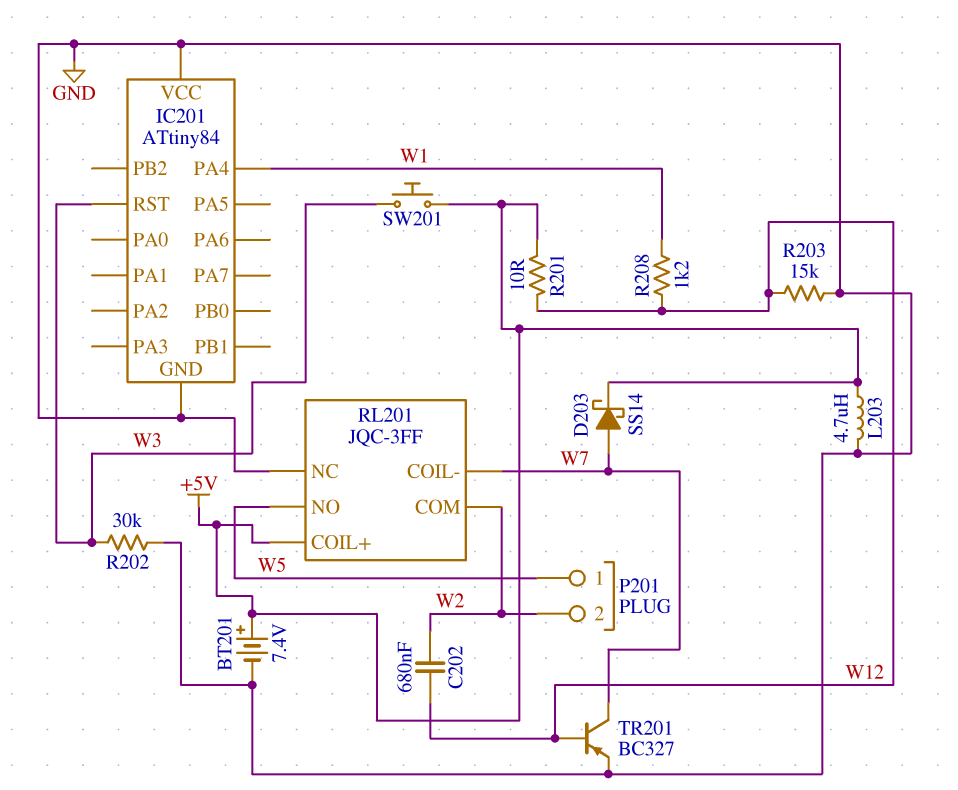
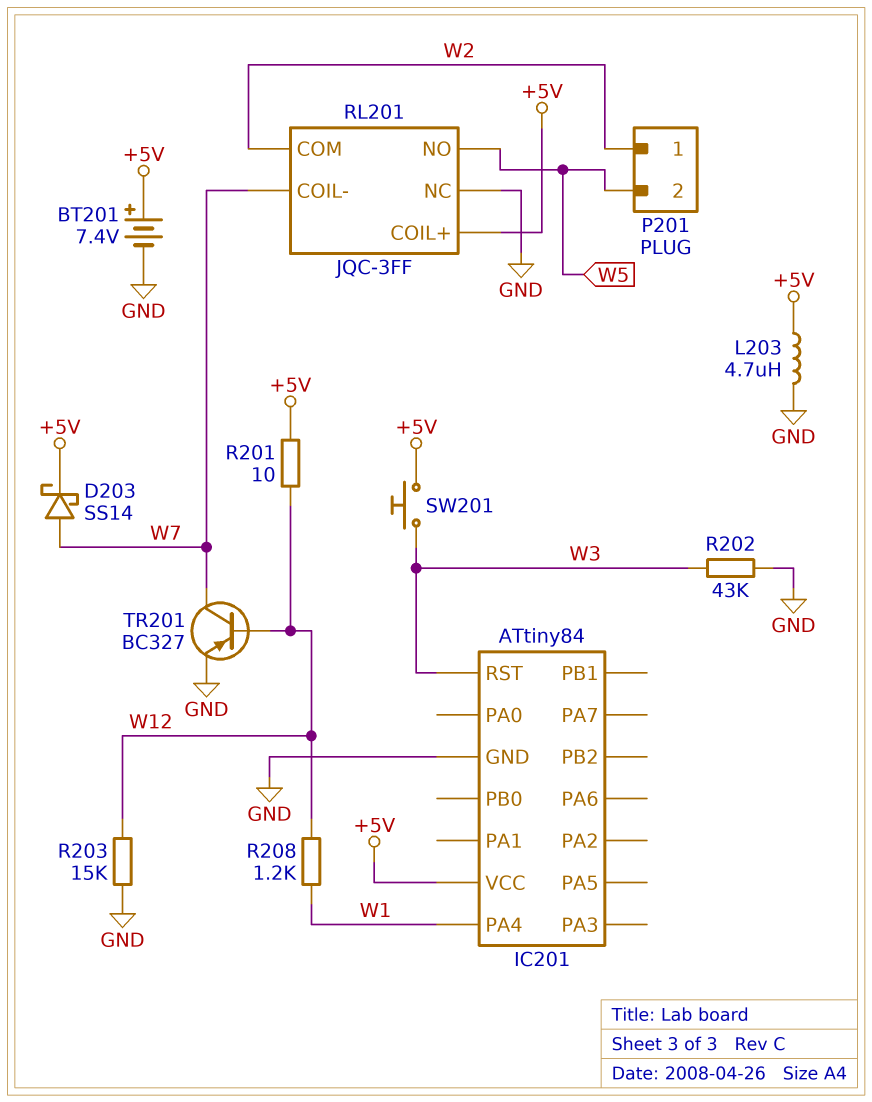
C202: 680nF (W2, W12) -> none
IC201 pin VCC: GND -> +5V
P201 pin 1: W5 -> W2
P201 pin 2: W2 -> W5
R202: 30k (GND, W3) -> 43k (GND, W3)

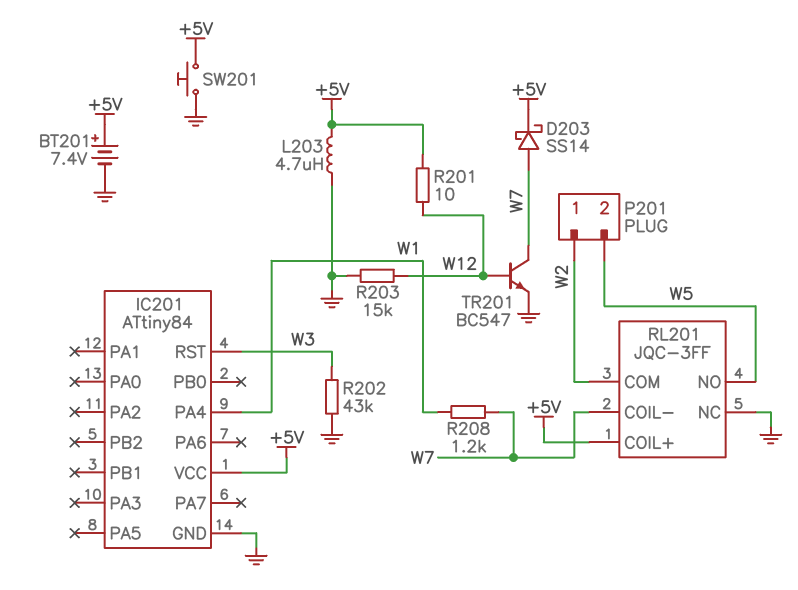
R208: 1.2k (W1, W12) -> 1.2k (W1, W7)
SW201: button (+5V, W3) -> button (+5V, GND)
TR201: PNP BC327 (B W12, C W7, E GND) -> NPN BC547 (B W12, C W7, E GND)

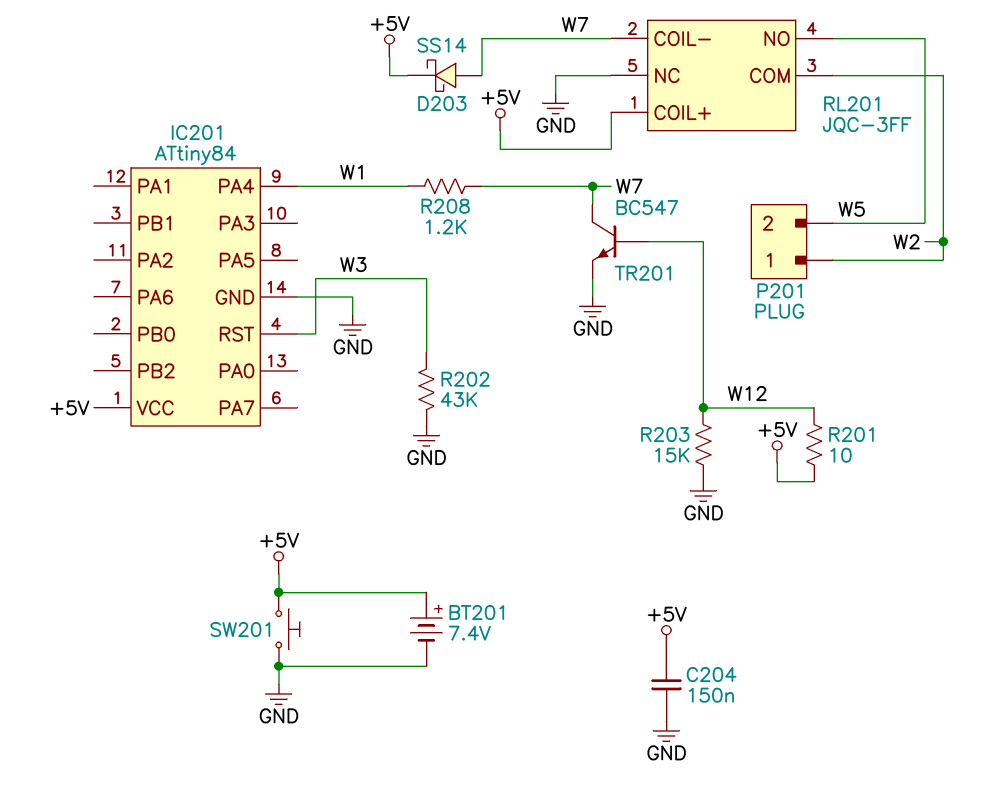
C204: none -> 150nF (+5V, GND)
L203: 4.7uH (+5V, GND) -> none

